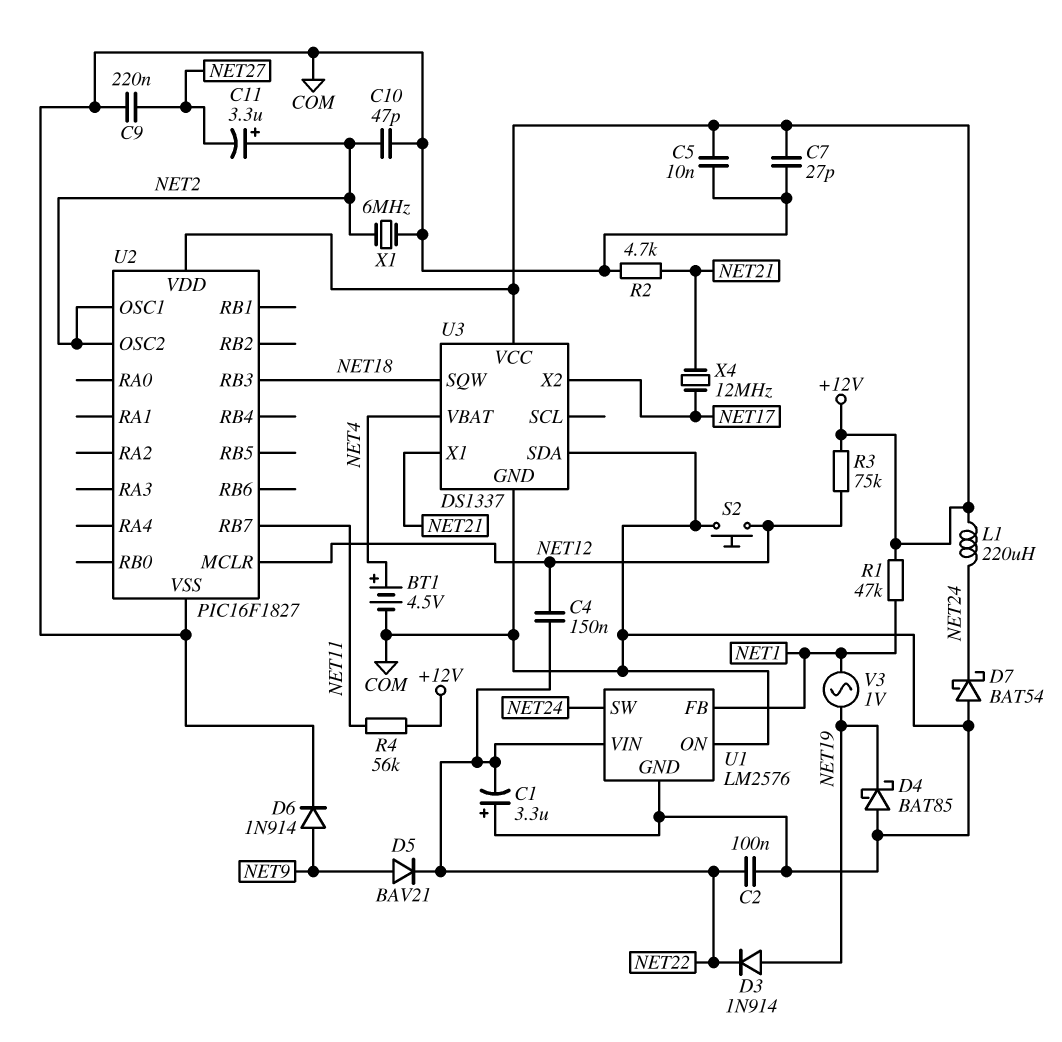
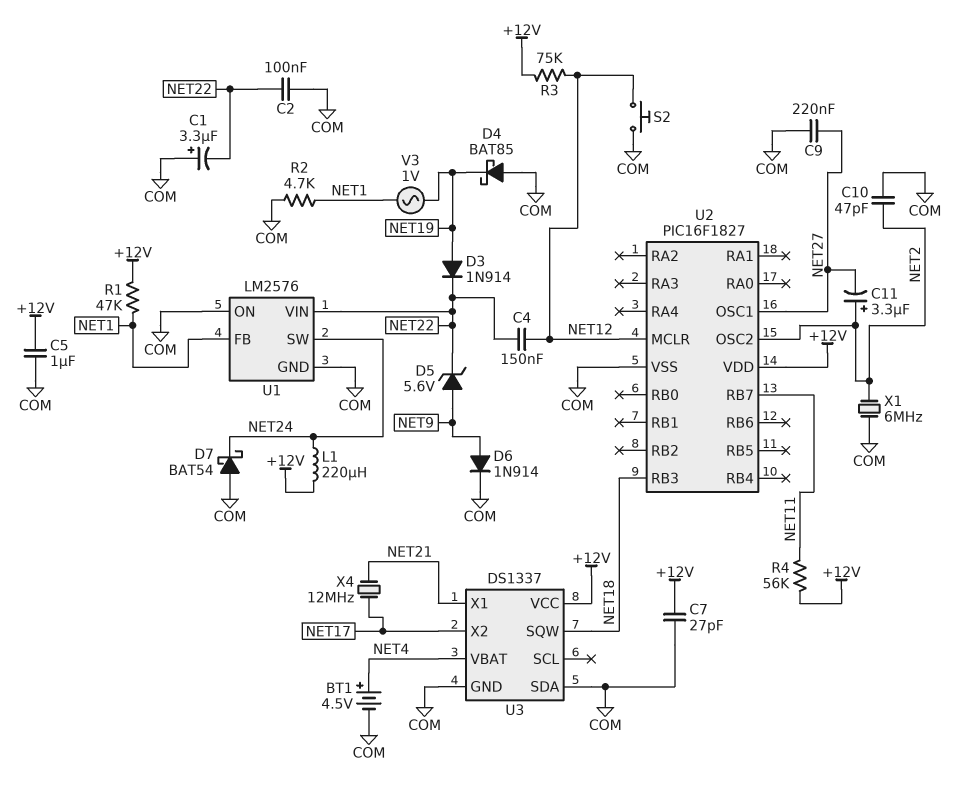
C5: 10nF (+12V, COM) -> 1uF (+12V, COM)
D5: diode BAV21 (A NET9, K NET22) -> zener 5.6V (A NET9, K NET22)
R2: 4.7k (COM, NET21) -> 4.7k (COM, NET1)
U2 pin OSC1: NET2 -> NET27

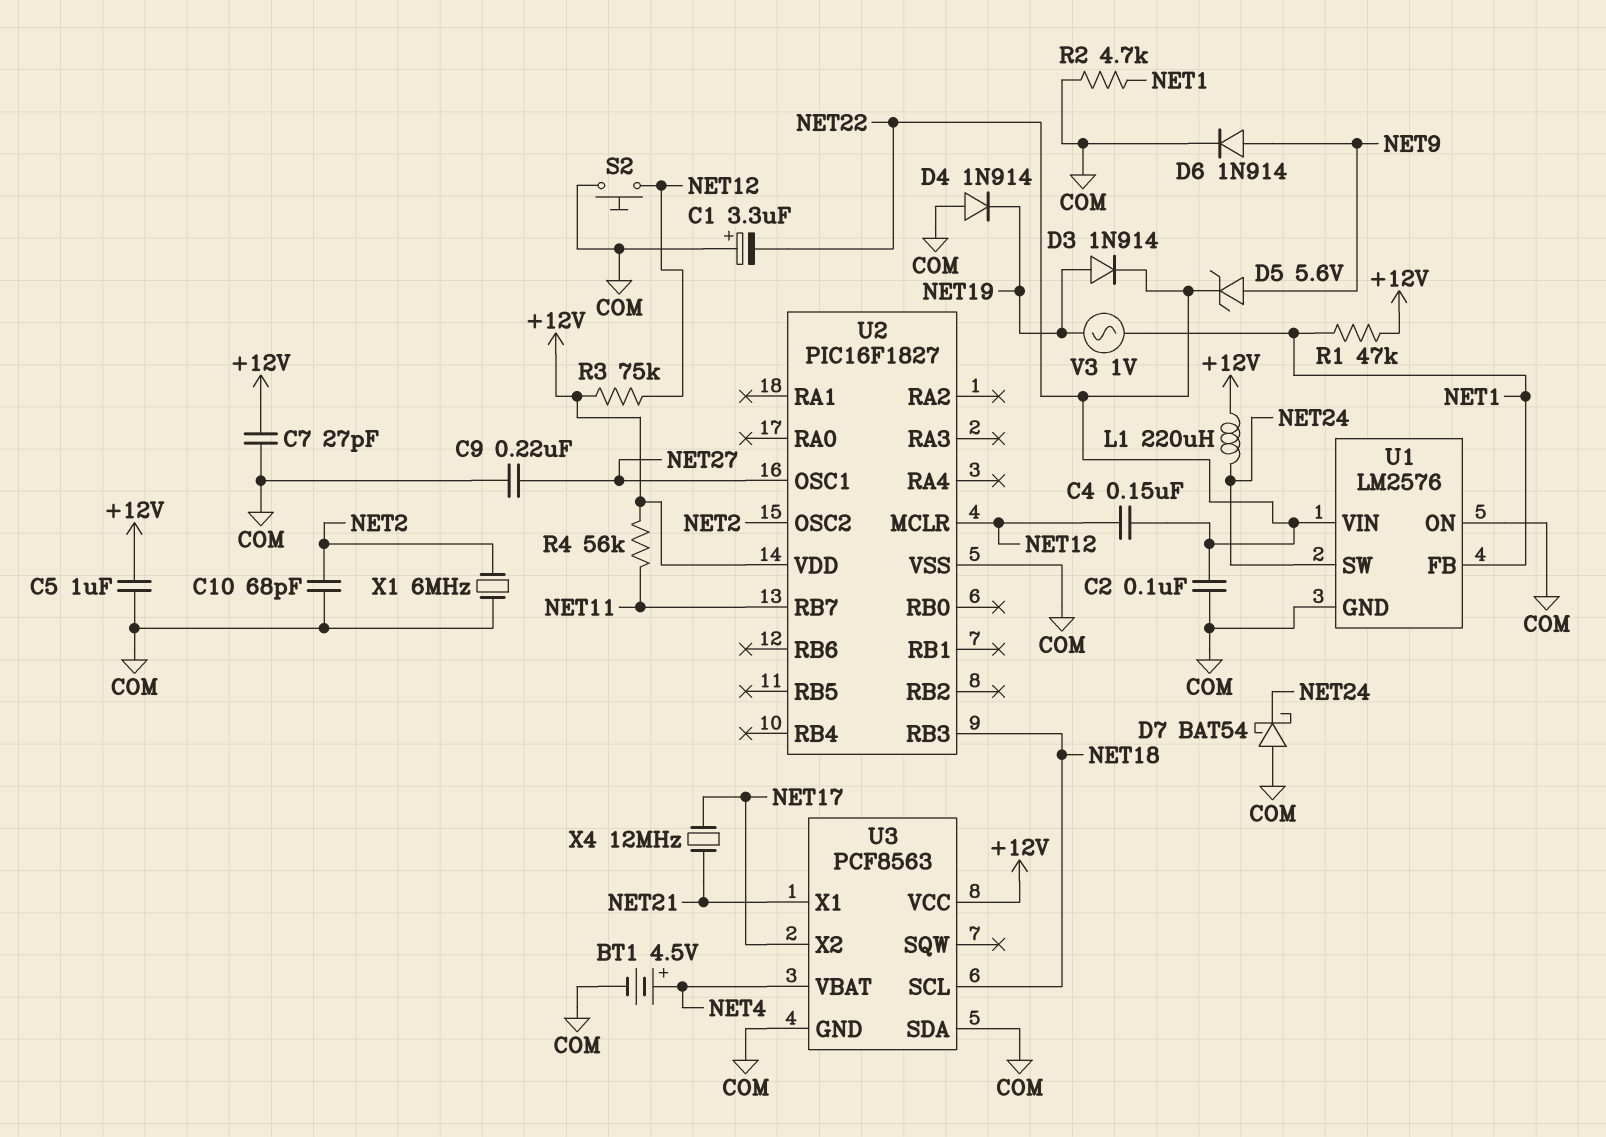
C10: 47pF (COM, NET2) -> 68pF (COM, NET2)
C11: 3.3uF (plus NET2, minus NET27) -> none
D4: schottky BAT85 (A COM, K NET19) -> diode 1N914 (A COM, K NET19)
U3: DS1337 -> PCF8563
U3 pin SCL: none -> NET18
U3 pin SQW: NET18 -> none

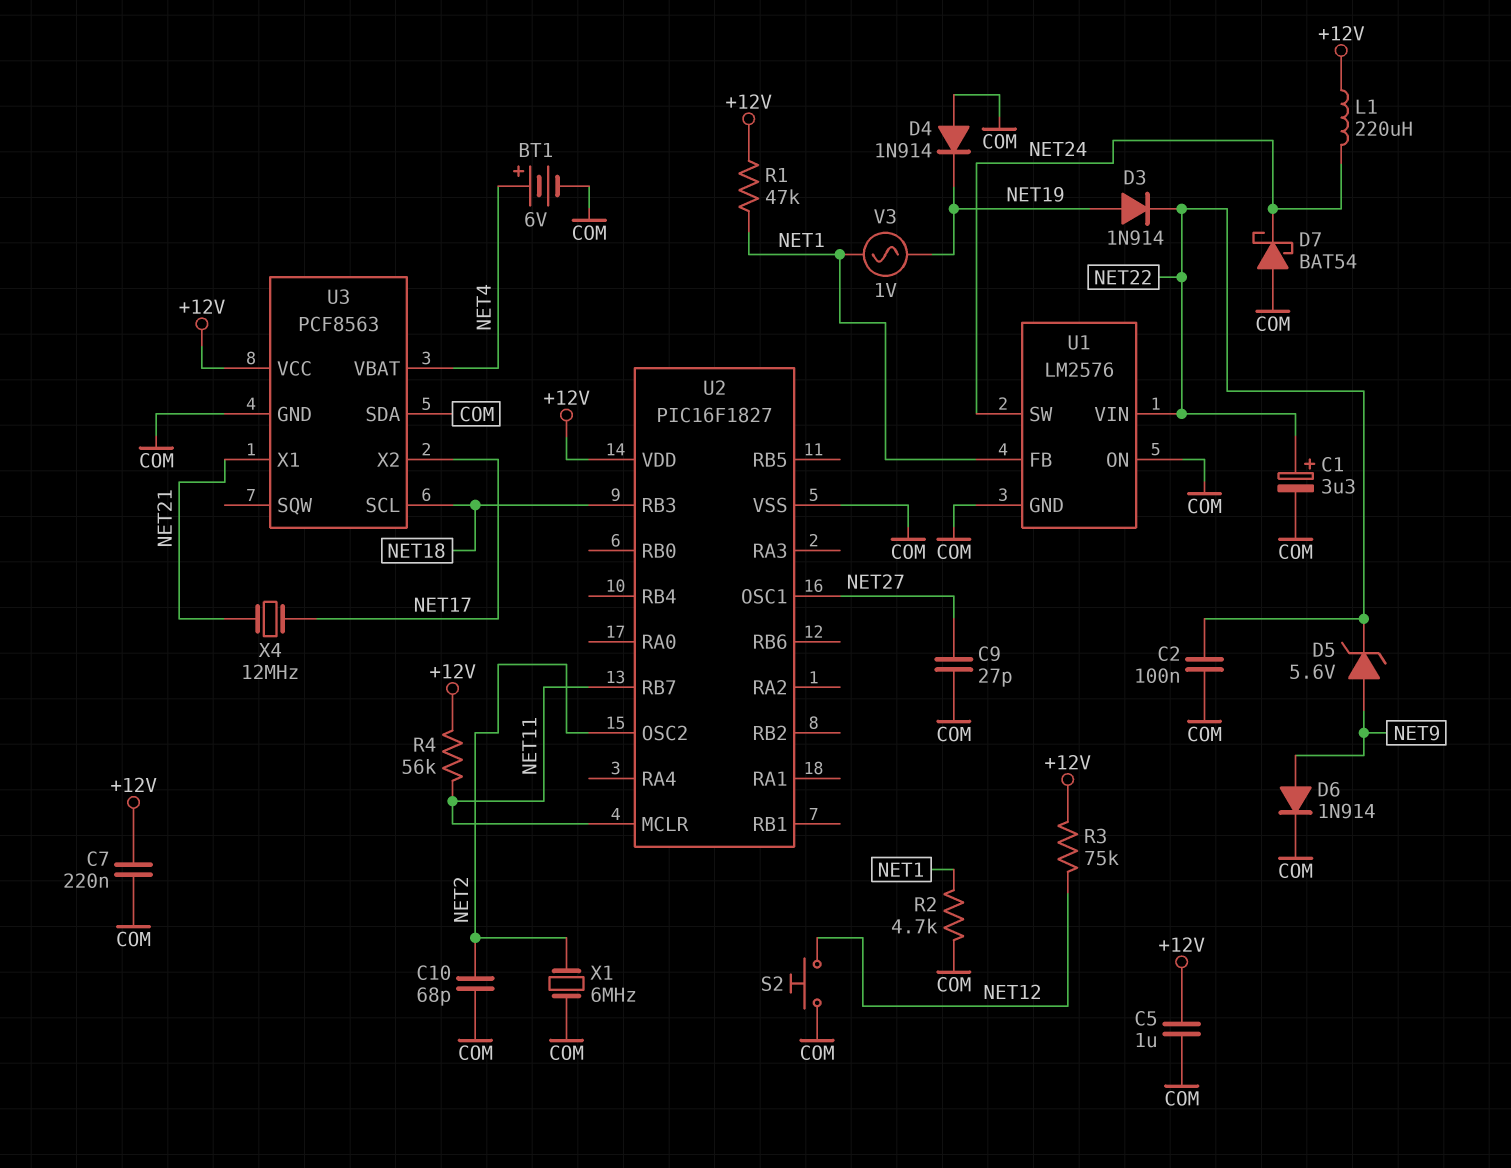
BT1: 4.5V (plus NET4, minus COM) -> 6V (plus NET4, minus COM)
C1: 3.3uF (plus COM, minus NET22) -> 3.3uF (plus NET22, minus COM)
C4: 150nF (NET12, NET22) -> none
C7: 27pF (+12V, COM) -> 220nF (+12V, COM)
C9: 220nF (COM, NET27) -> 27pF (COM, NET27)
U2 pin MCLR: NET12 -> NET11

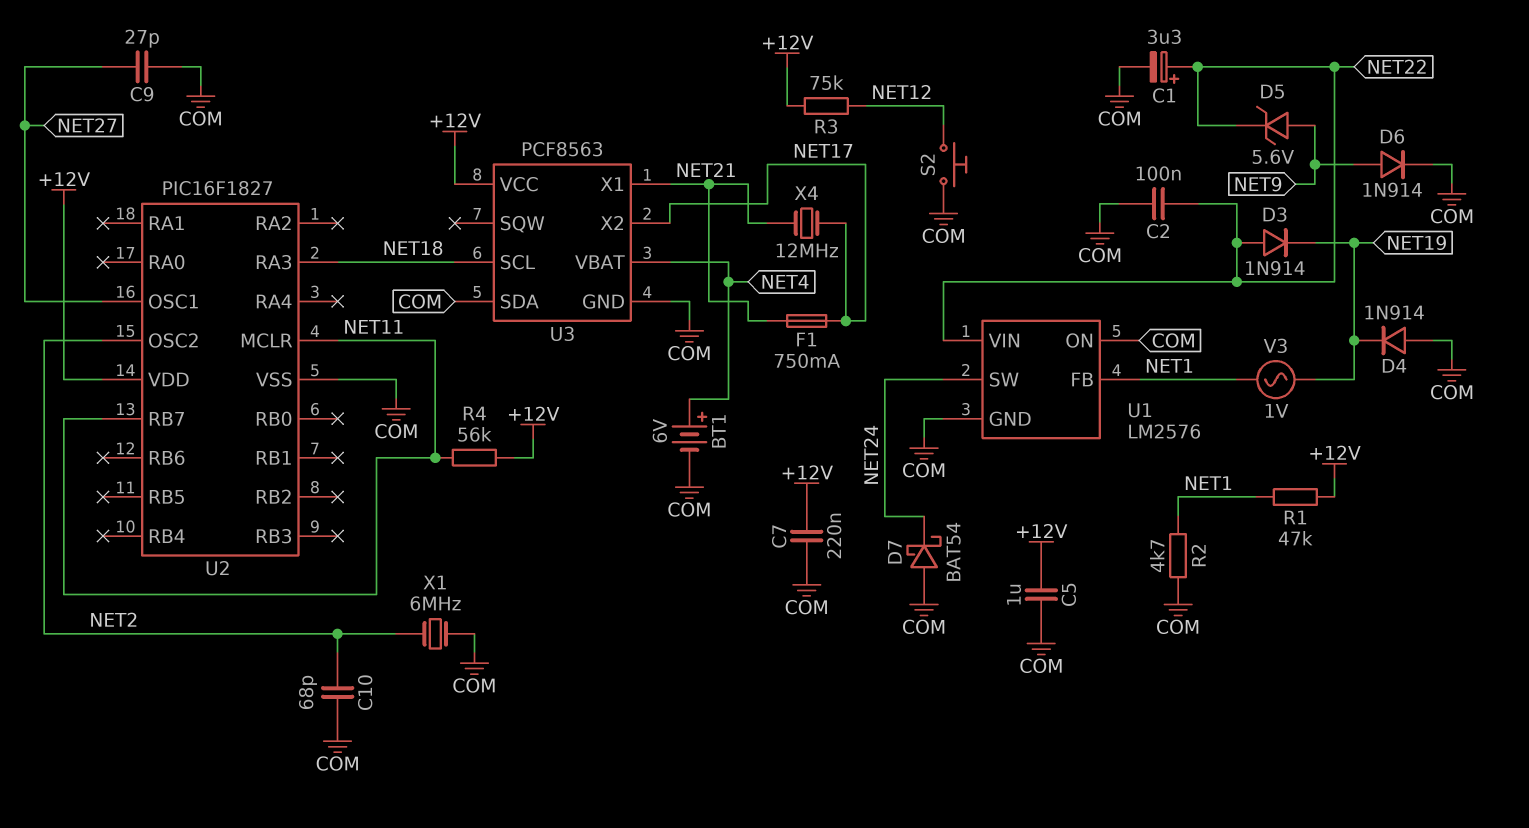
D3: diode 1N914 (A NET19, K NET22) -> diode 1N914 (A NET22, K NET19)
F1: none -> 750mA (NET17, NET21)
L1: 220uH (+12V, NET24) -> none
U2 pin RA3: none -> NET18
U2 pin RB3: NET18 -> none

